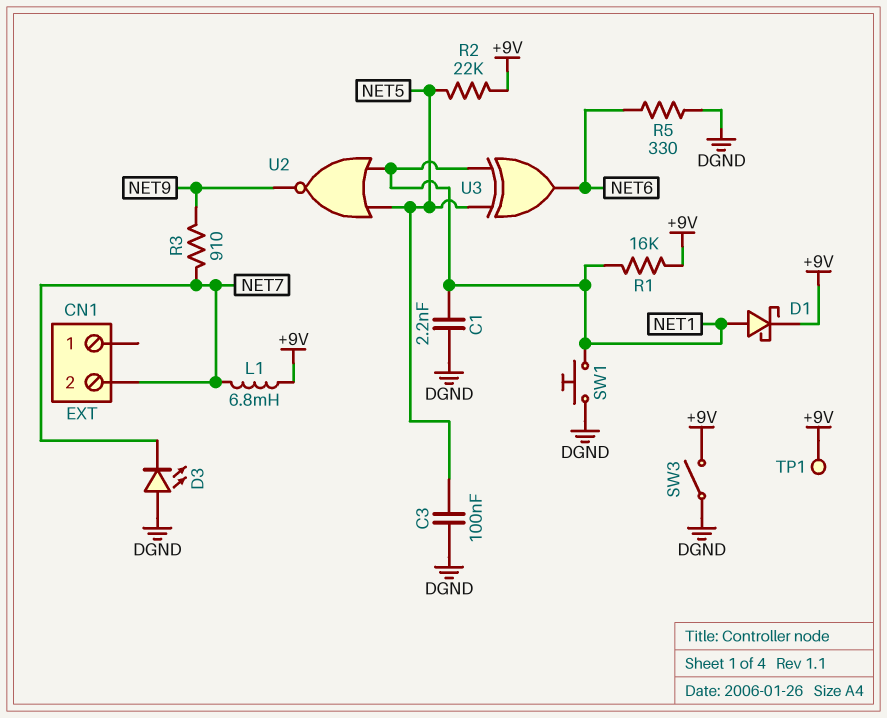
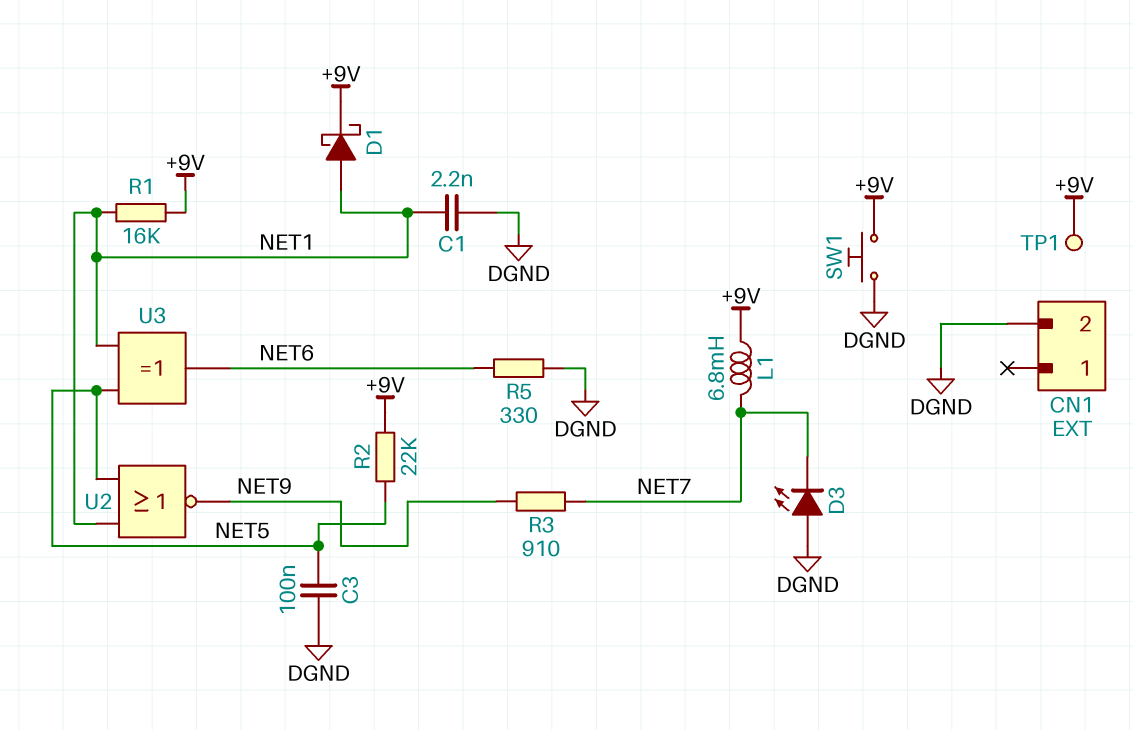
CN1 pin 2: NET7 -> DGND
SW1: button (DGND, NET1) -> button (+9V, DGND)
SW3: switch (+9V, DGND) -> none

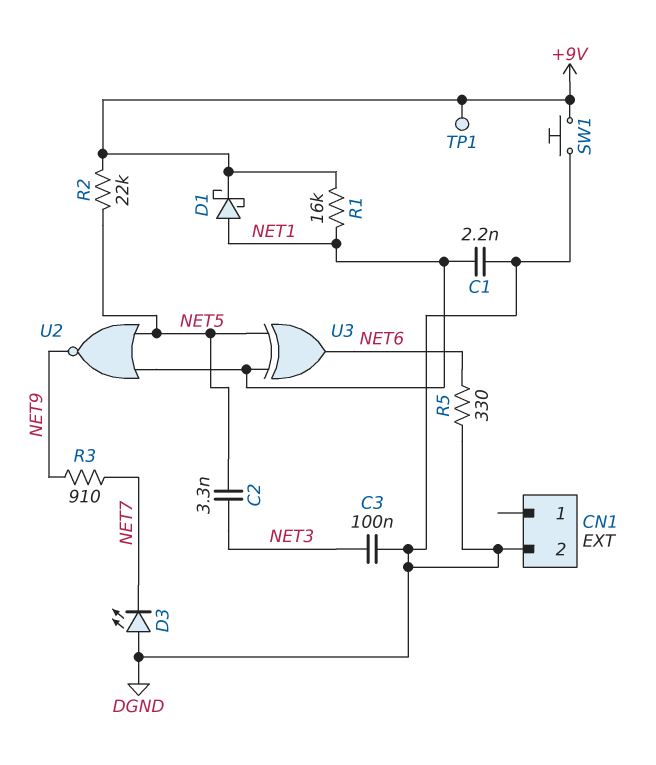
C2: none -> 3.3nF (NET3, NET5)
C3: 100nF (DGND, NET5) -> 100nF (DGND, NET3)
L1: 6.8mH (+9V, NET7) -> none

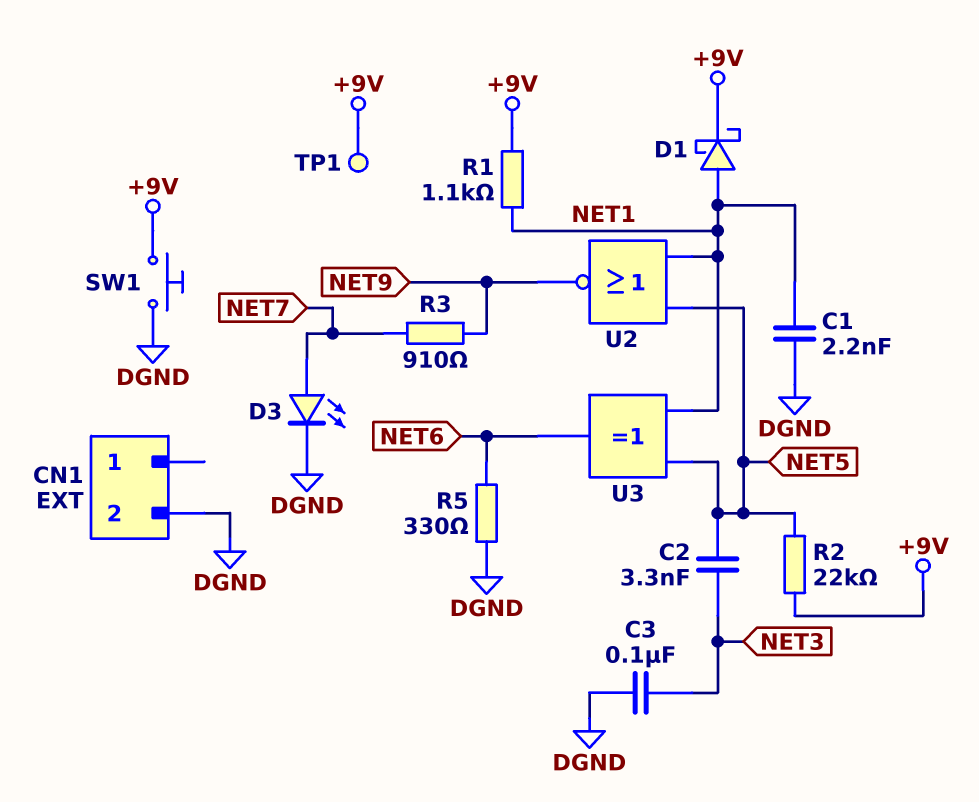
D3: LED (A DGND, K NET7) -> LED (A NET7, K DGND)
R1: 16k (+9V, NET1) -> 1.1k (+9V, NET1)

